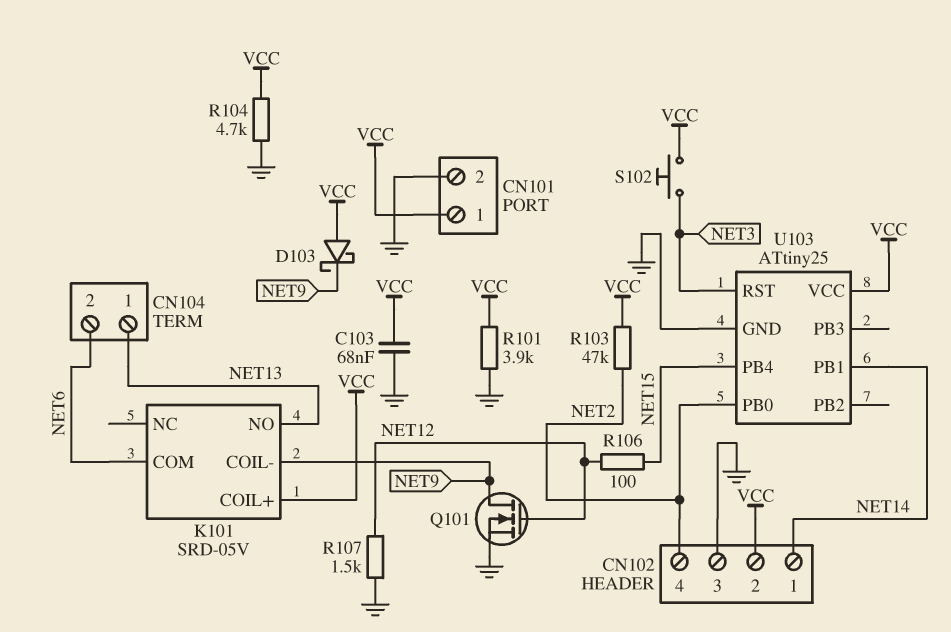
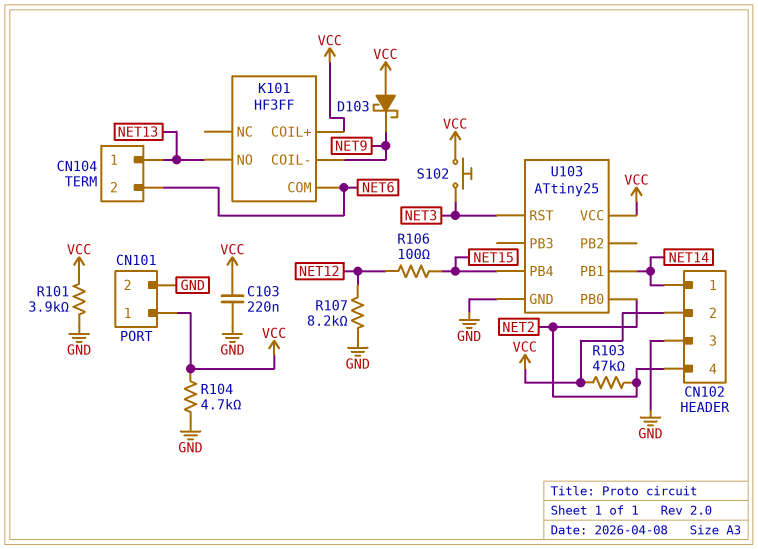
C103: 68nF (GND, VCC) -> 220nF (GND, VCC)
K101: SRD-05V -> HF3FF
Q101: NMOS (G NET12, D NET9, S GND) -> none
R107: 1.5k (GND, NET12) -> 8.2k (GND, NET12)

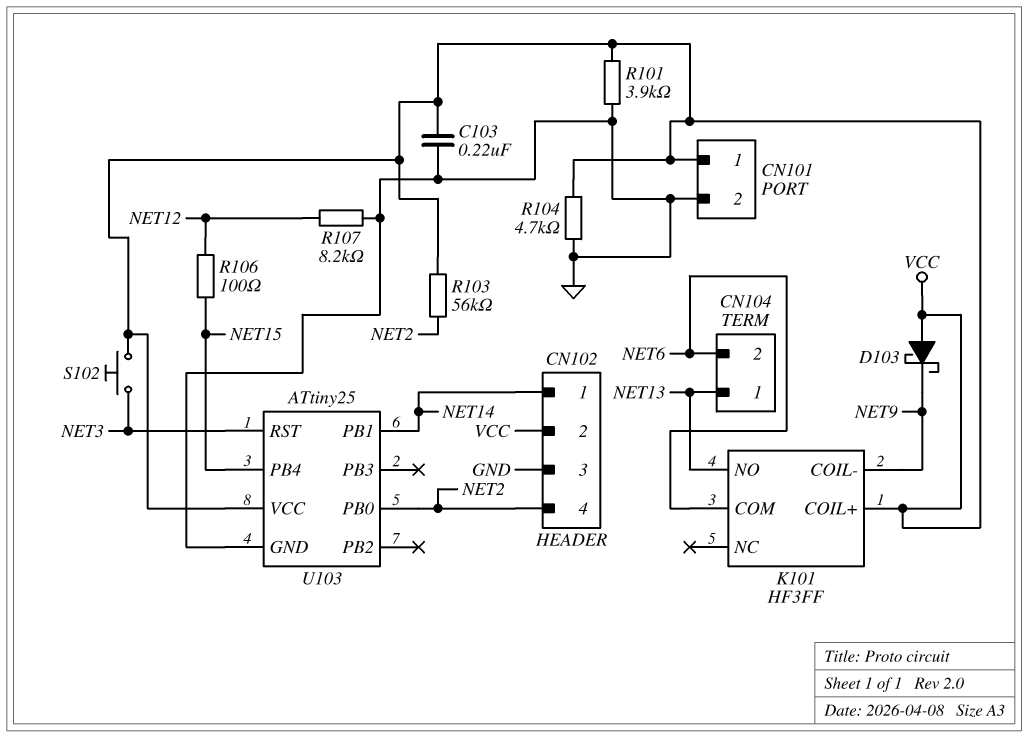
R103: 47k (NET2, VCC) -> 56k (NET2, VCC)

